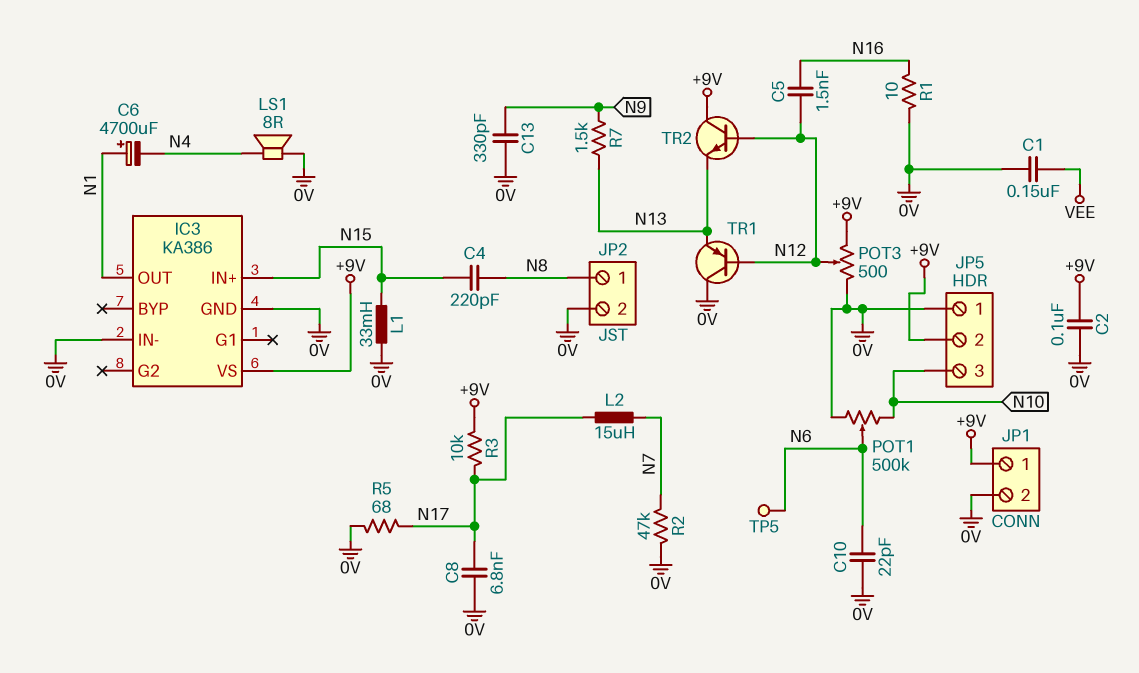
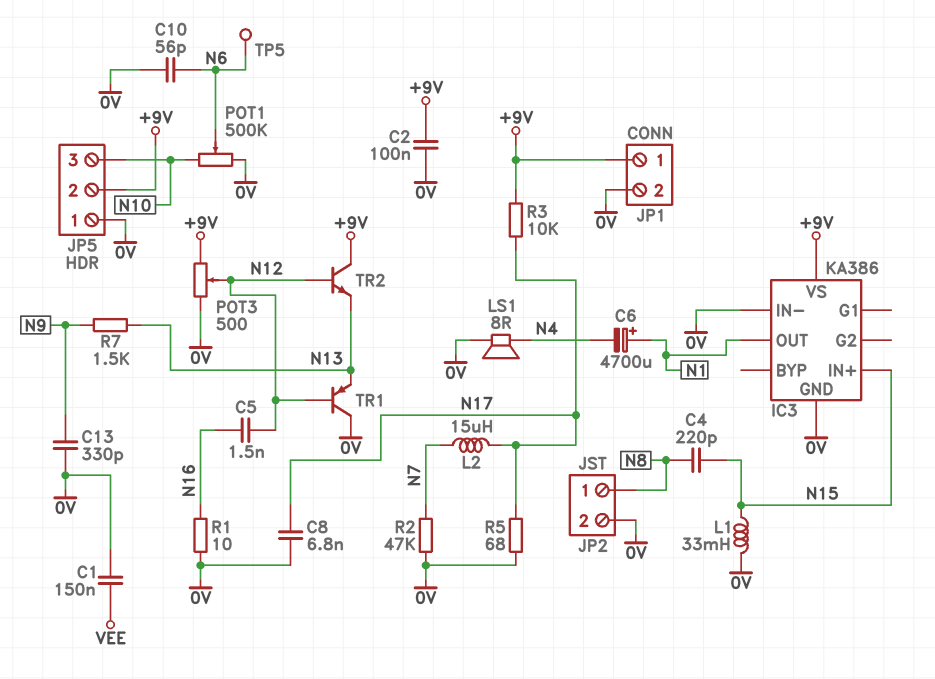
C10: 22pF (0V, N6) -> 56pF (0V, N6)

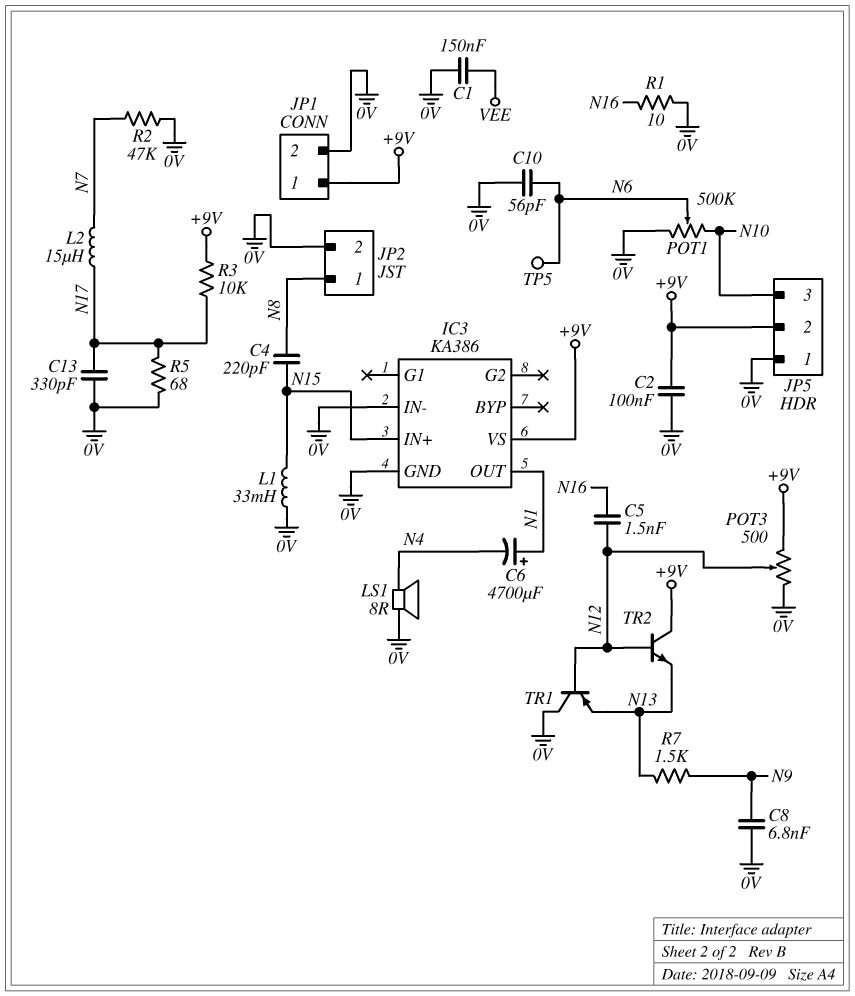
C8: 6.8nF (0V, N17) -> 6.8nF (0V, N9)
C13: 330pF (0V, N9) -> 330pF (0V, N17)

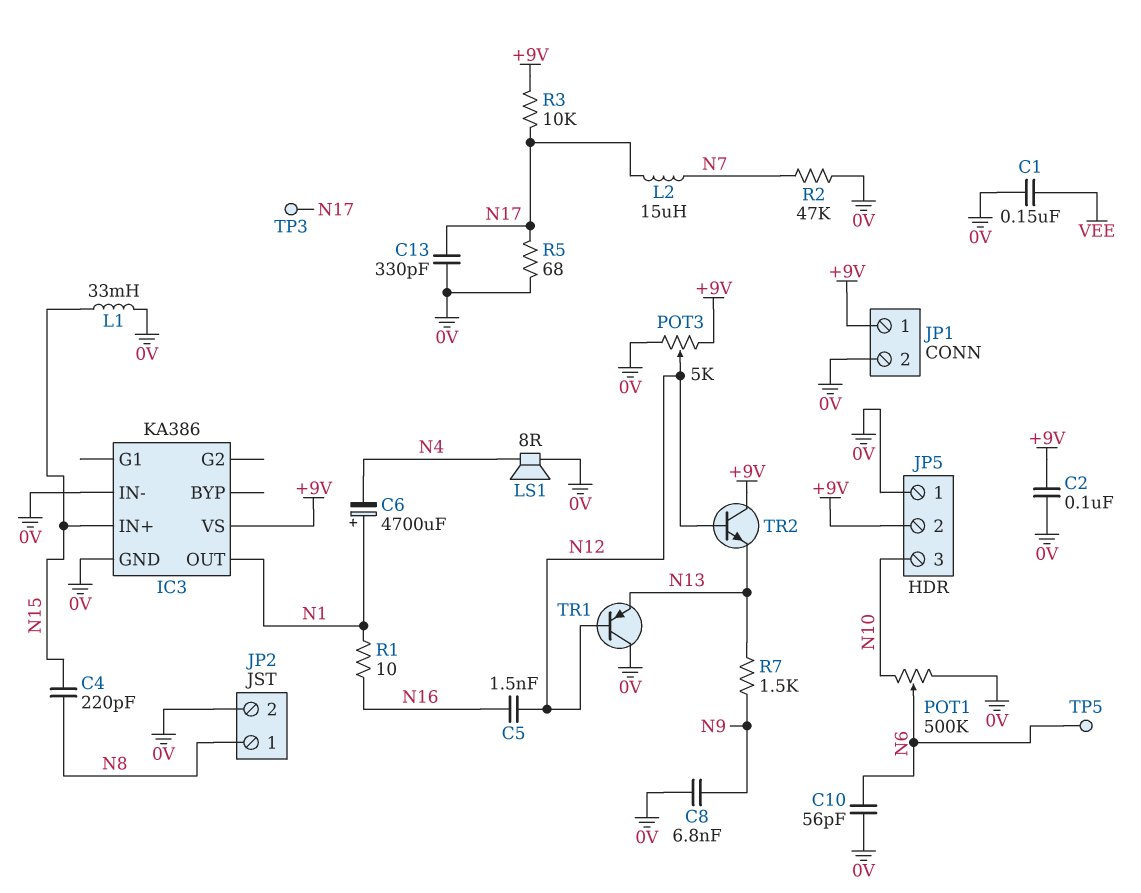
POT3: 500 (+9V, 0V, wiper N12) -> 5k (+9V, 0V, wiper N12)
R1: 10 (0V, N16) -> 10 (N1, N16)
TP3: none -> test point (N17)

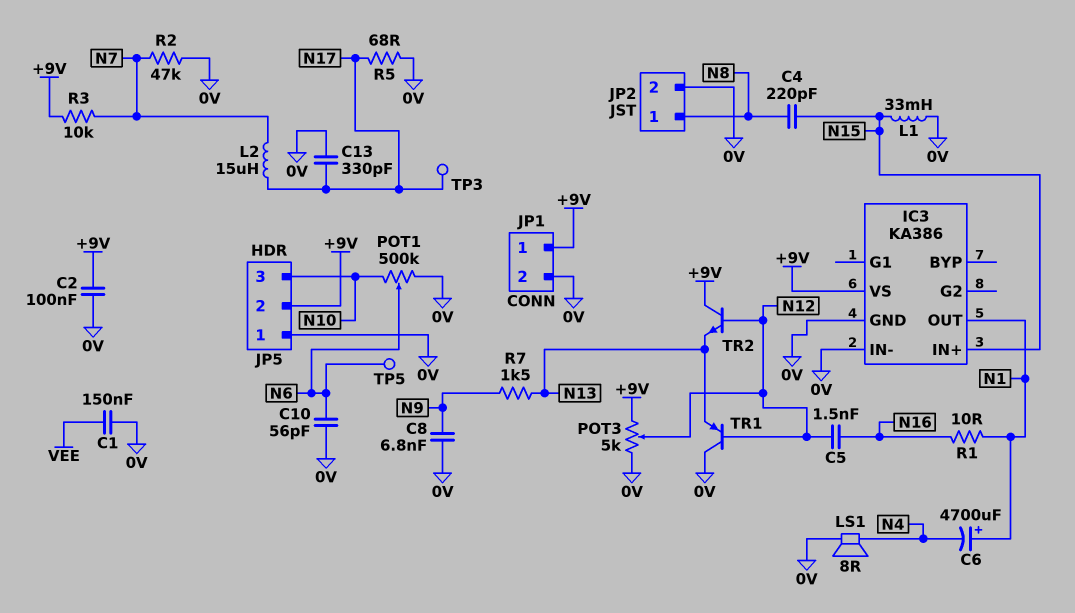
R3: 10k (+9V, N17) -> 10k (+9V, N7)

